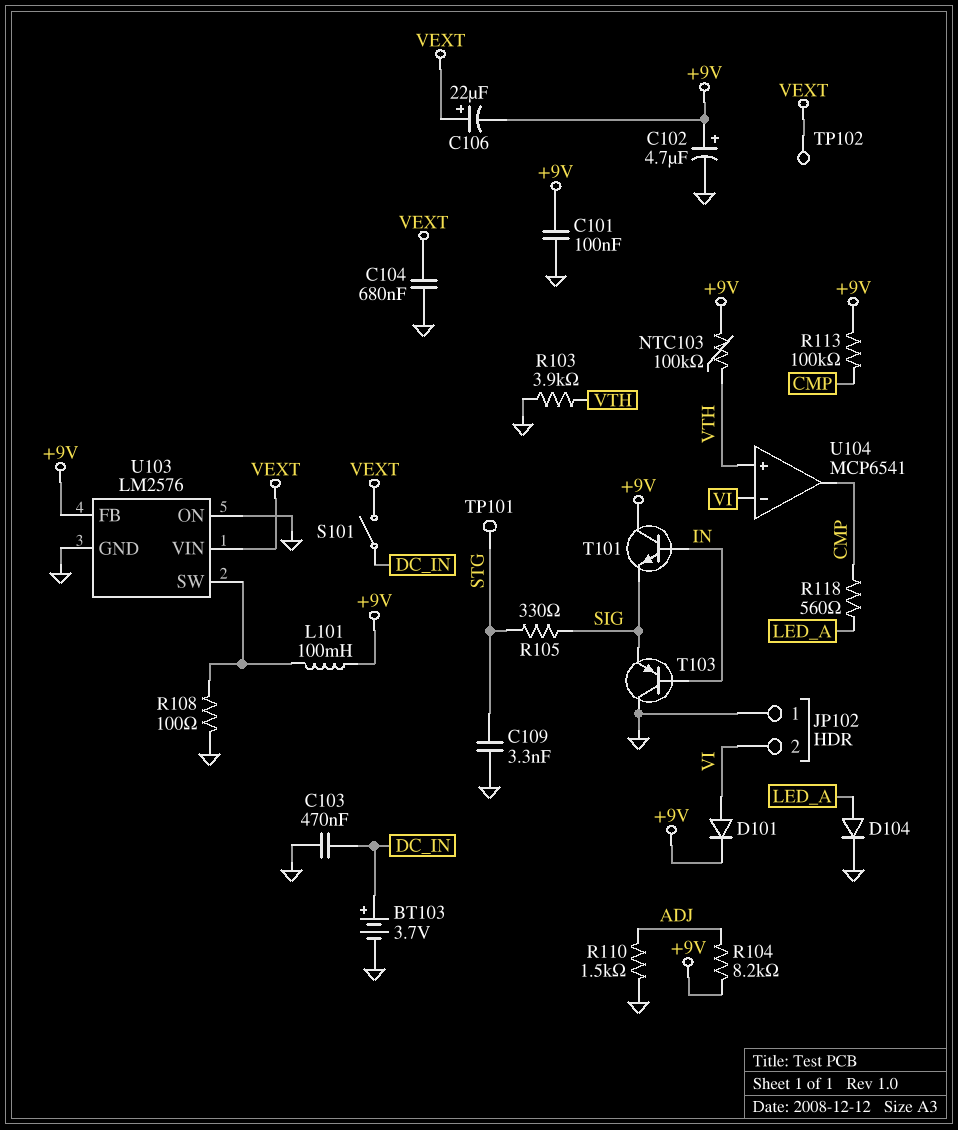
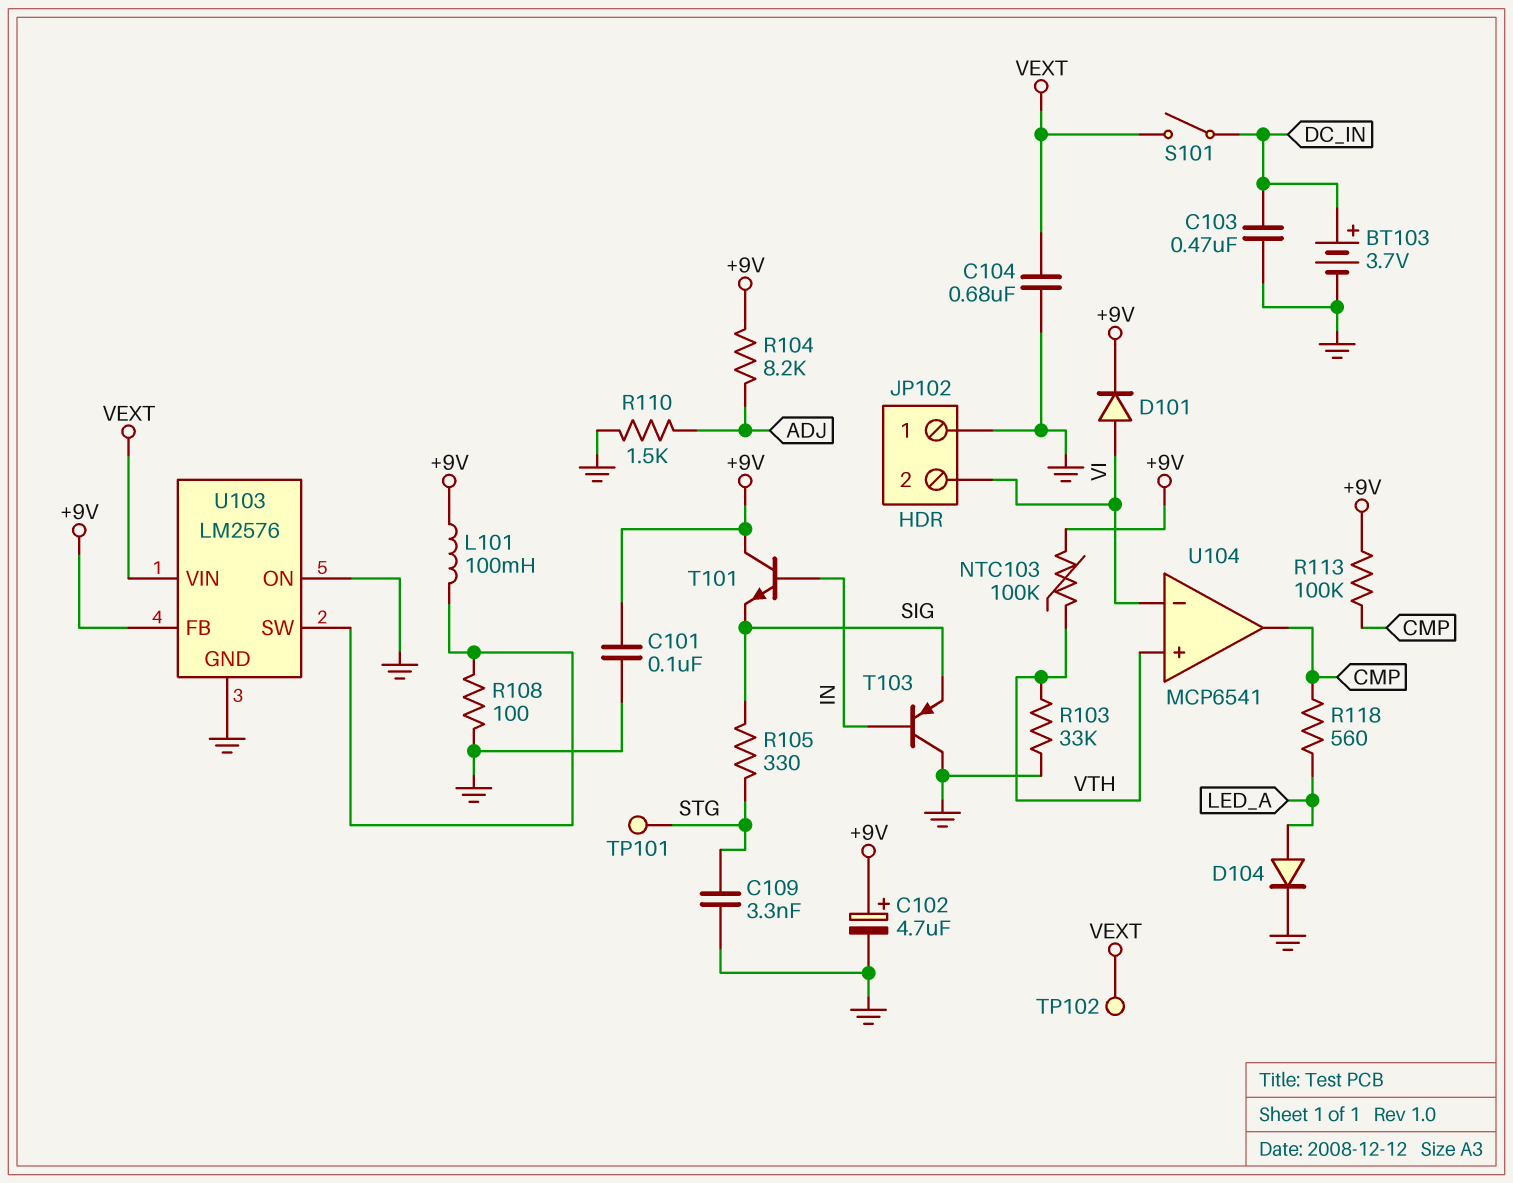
C106: 22uF (plus VEXT, minus +9V) -> none
R103: 3.9k (GND, VTH) -> 33k (GND, VTH)

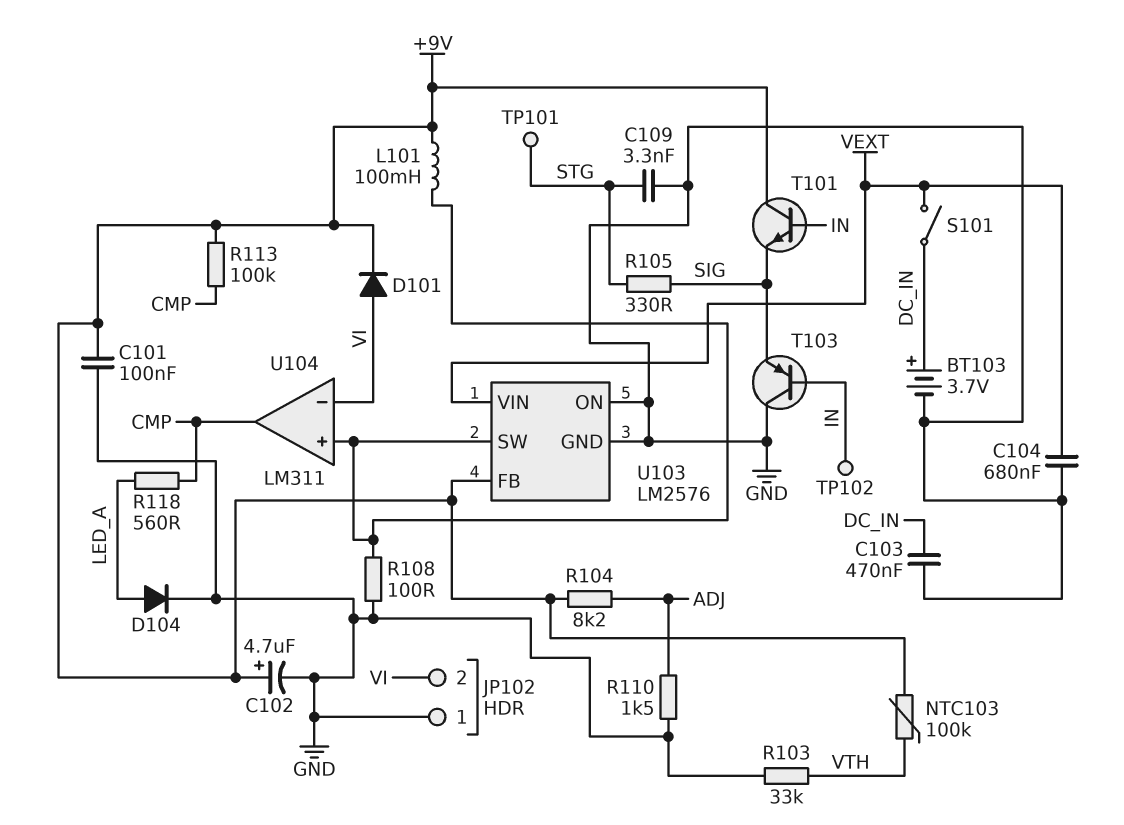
TP102: test point (VEXT) -> test point (IN)
U104: MCP6541 -> LM311
U104 pin in+: VTH -> U103/SW

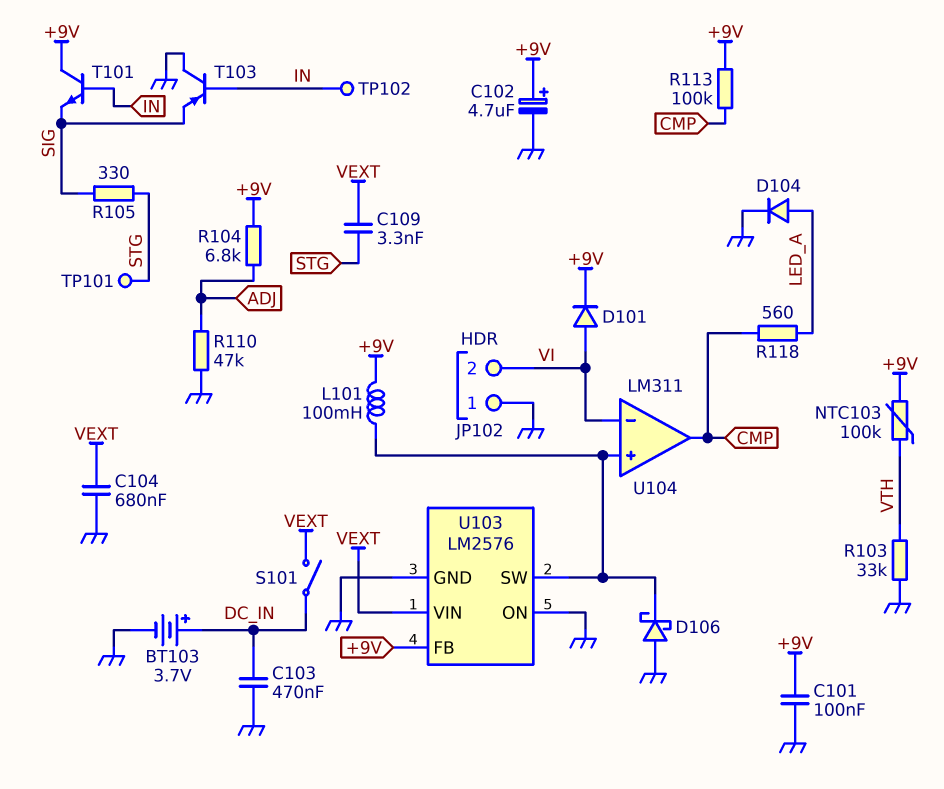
C109: 3.3nF (GND, STG) -> 3.3nF (STG, VEXT)
D106: none -> schottky (A GND, K U103/SW)
R104: 8.2k (+9V, ADJ) -> 6.8k (+9V, ADJ)
R108: 100 (GND, U103/SW) -> none
R110: 1.5k (ADJ, GND) -> 47k (ADJ, GND)

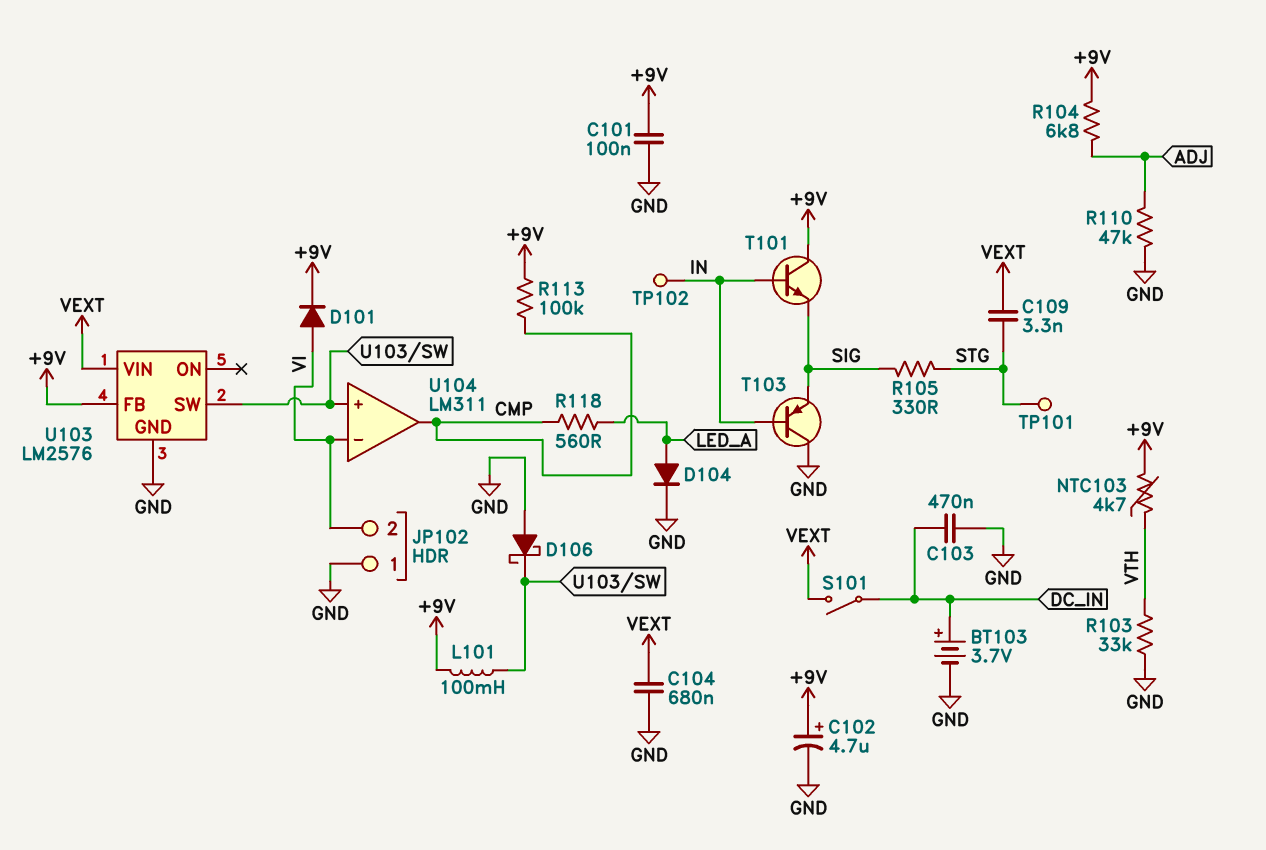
NTC103: 100k (+9V, VTH) -> 4.7k (+9V, VTH)
U103 pin ON: GND -> none

